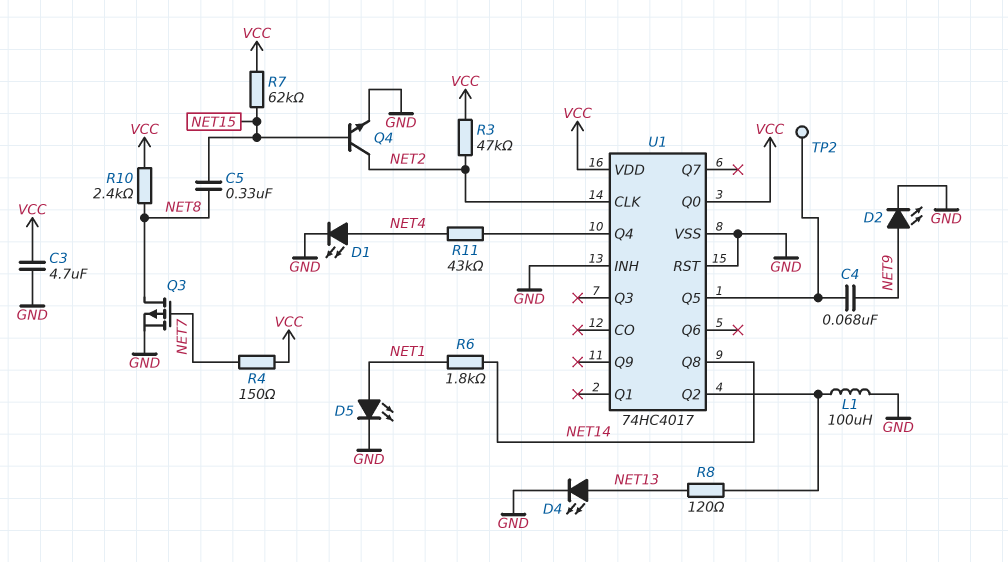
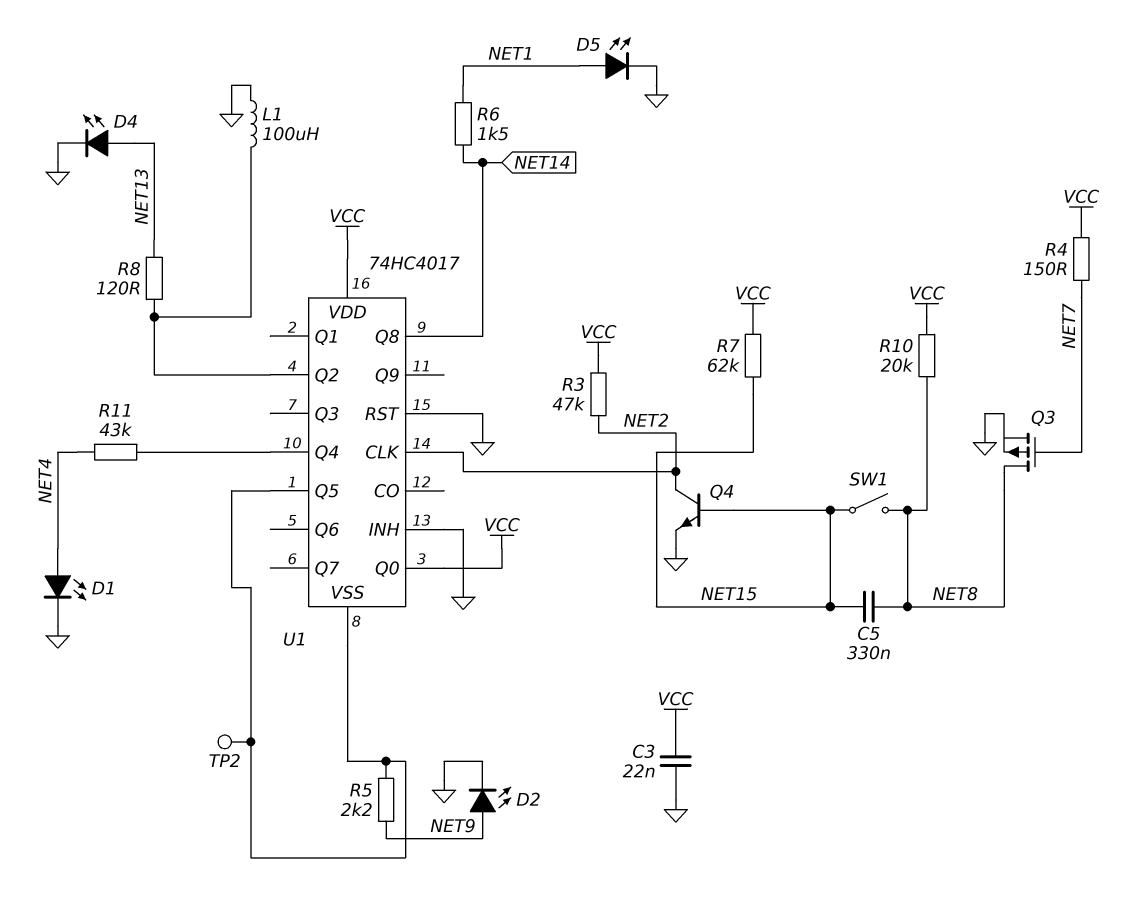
C3: 4.7uF (GND, VCC) -> 22nF (GND, VCC)
C4: 68nF (NET9, U1/Q5) -> none
R5: none -> 2.2k (NET9, U1/Q5)
R6: 1.8k (NET1, NET14) -> 1.5k (NET1, NET14)
R10: 2.4k (NET8, VCC) -> 20k (NET8, VCC)
SW1: none -> switch (NET8, NET15)
U1 pin VSS: GND -> U1/Q5

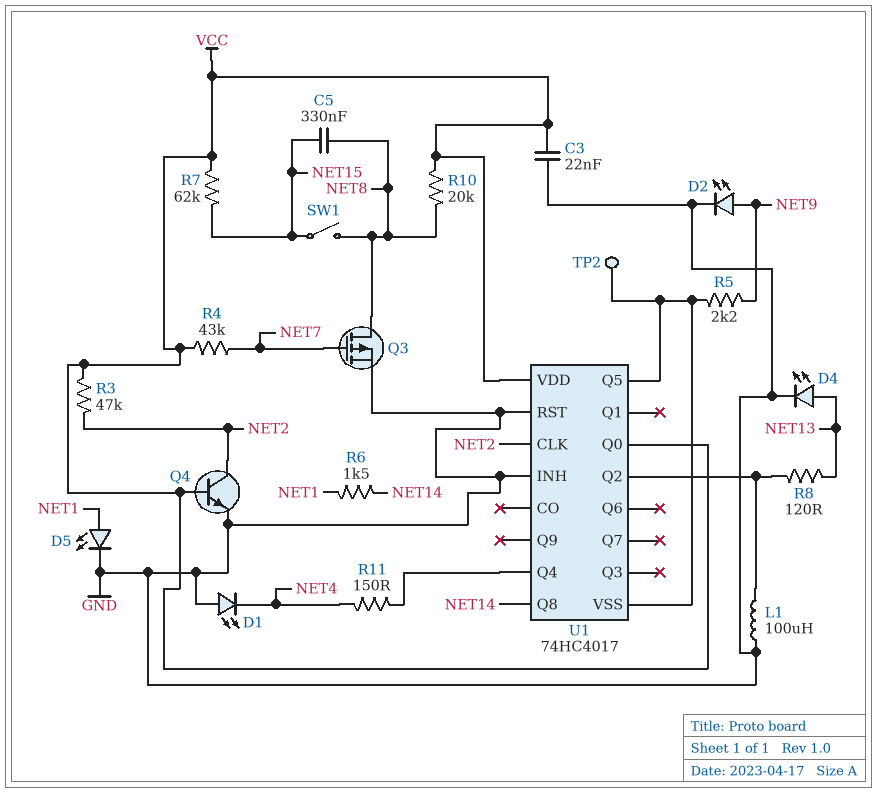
D1: LED (A NET4, K GND) -> LED (A GND, K NET4)
Q4: NPN (B NET15, C NET2, E GND) -> NPN (B VCC, C NET2, E GND)
R4: 150 (NET7, VCC) -> 43k (NET7, VCC)
R11: 43k (NET4, U1/Q4) -> 150 (NET4, U1/Q4)

